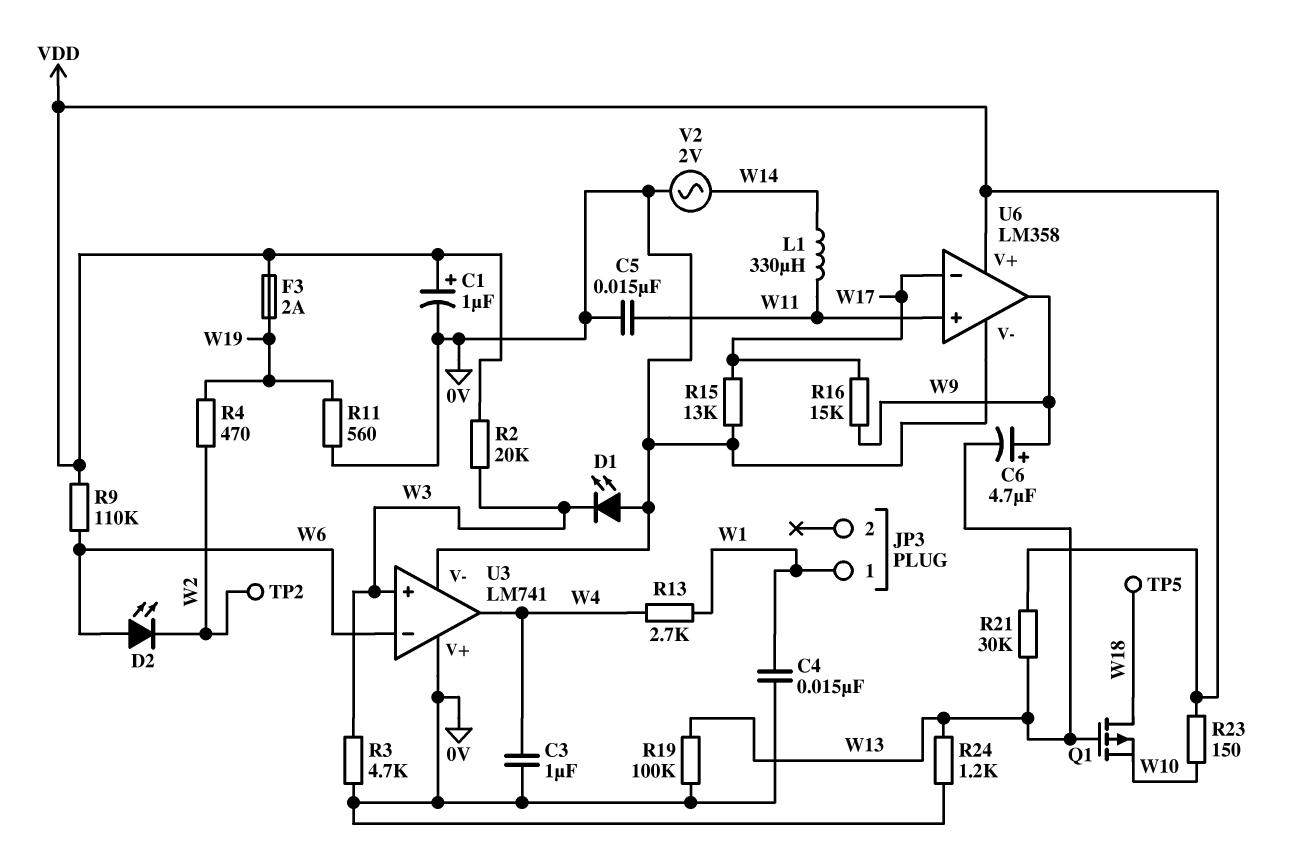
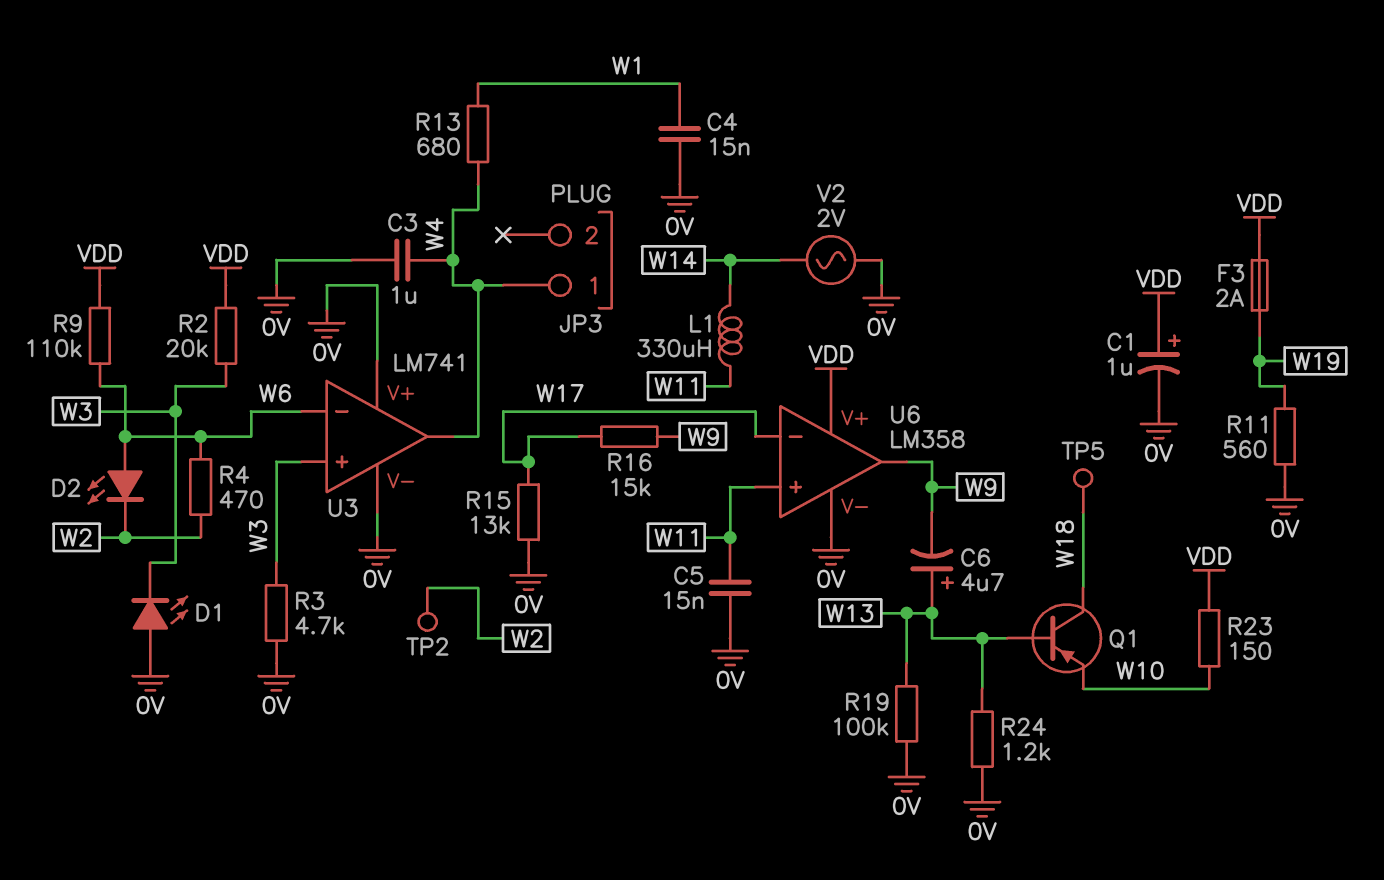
C6: 4.7uF (plus W9, minus W13) -> 4.7uF (plus W13, minus W9)
JP3 pin 1: W1 -> W4
Q1: PMOS (G W13, D W18, S W10) -> PNP (B W13, C W18, E W10)
R4: 470 (W2, W19) -> 470 (W2, W6)
R13: 2.7k (W1, W4) -> 680 (W1, W4)
R21: 30k (VDD, W13) -> none

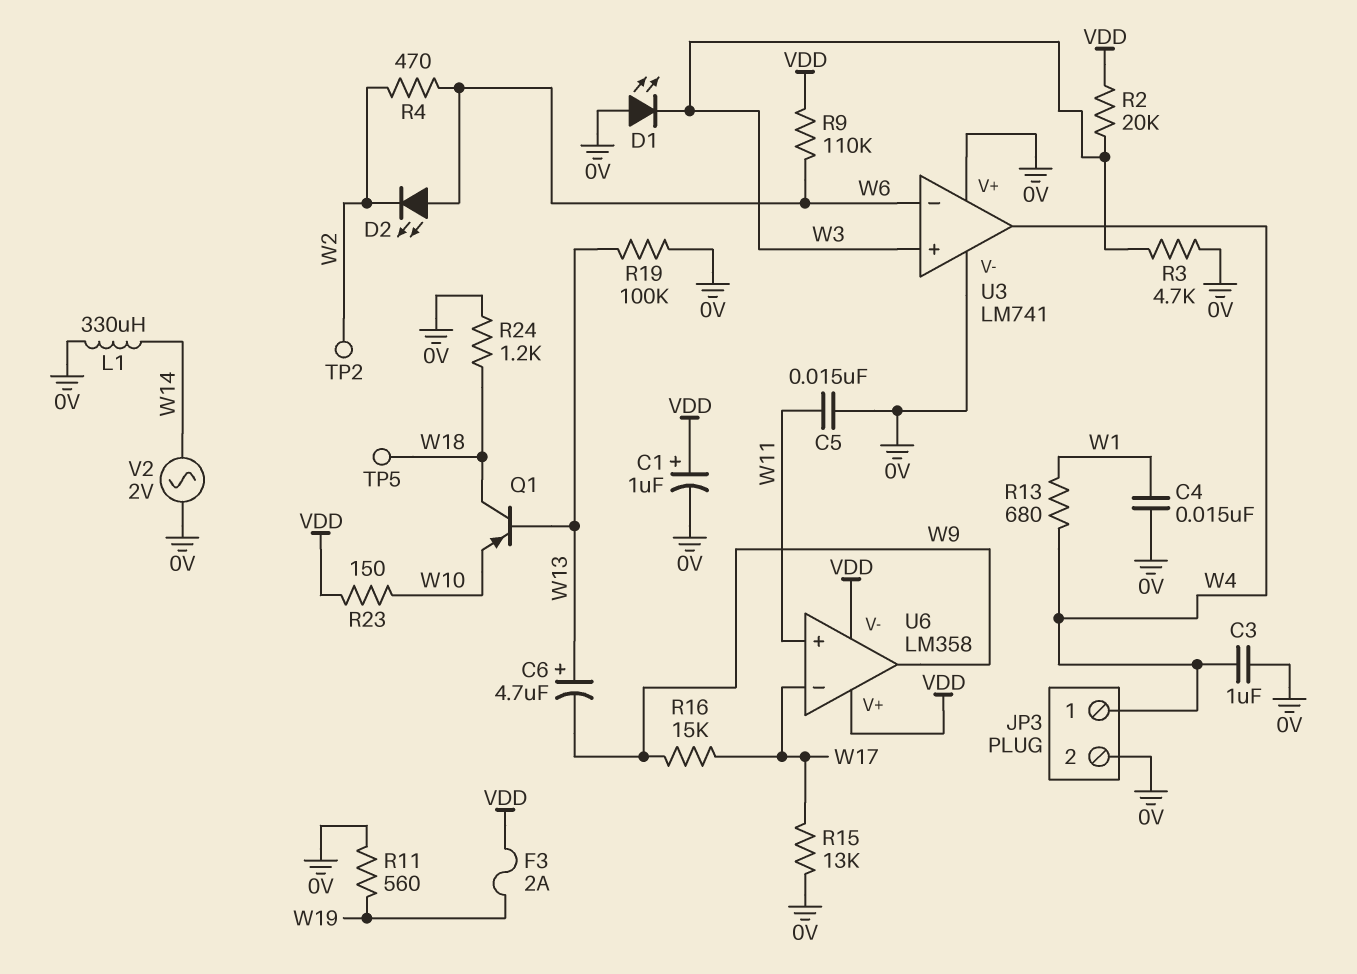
JP3 pin 2: none -> 0V
L1: 330uH (W11, W14) -> 330uH (0V, W14)
R24: 1.2k (0V, W13) -> 1.2k (0V, W18)
U6 pin V-: 0V -> VDD

